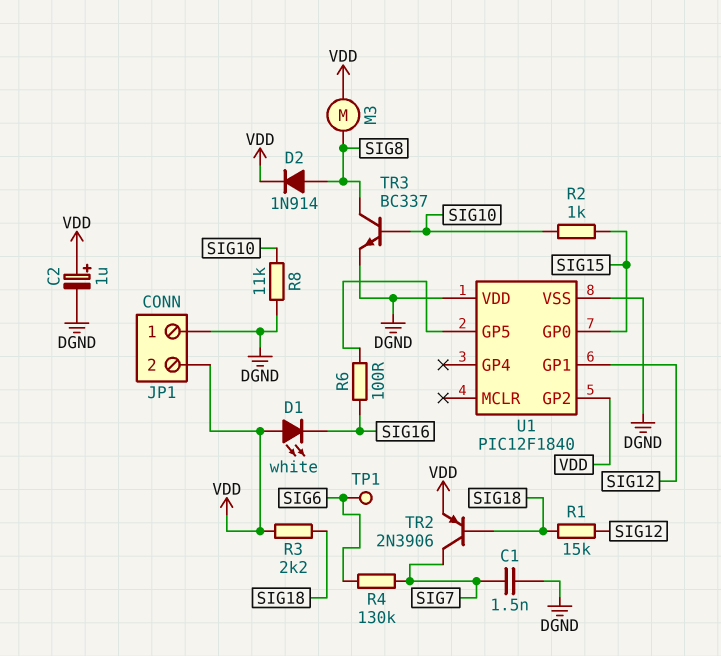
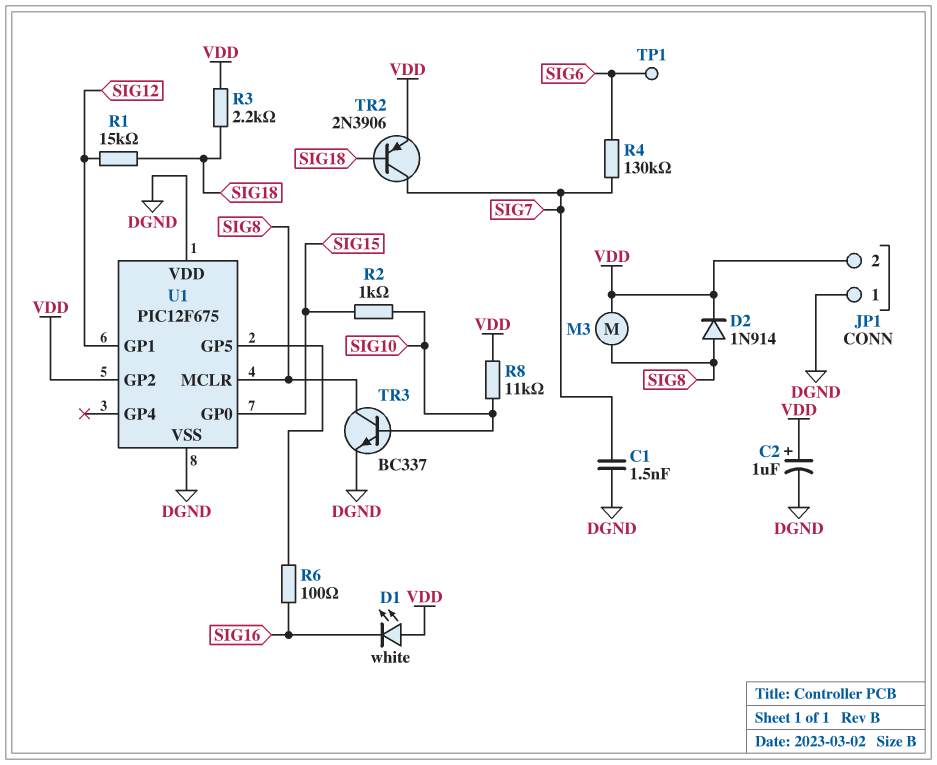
R8: 11k (DGND, SIG10) -> 11k (SIG10, VDD)
U1: PIC12F1840 -> PIC12F675
U1 pin MCLR: none -> SIG8

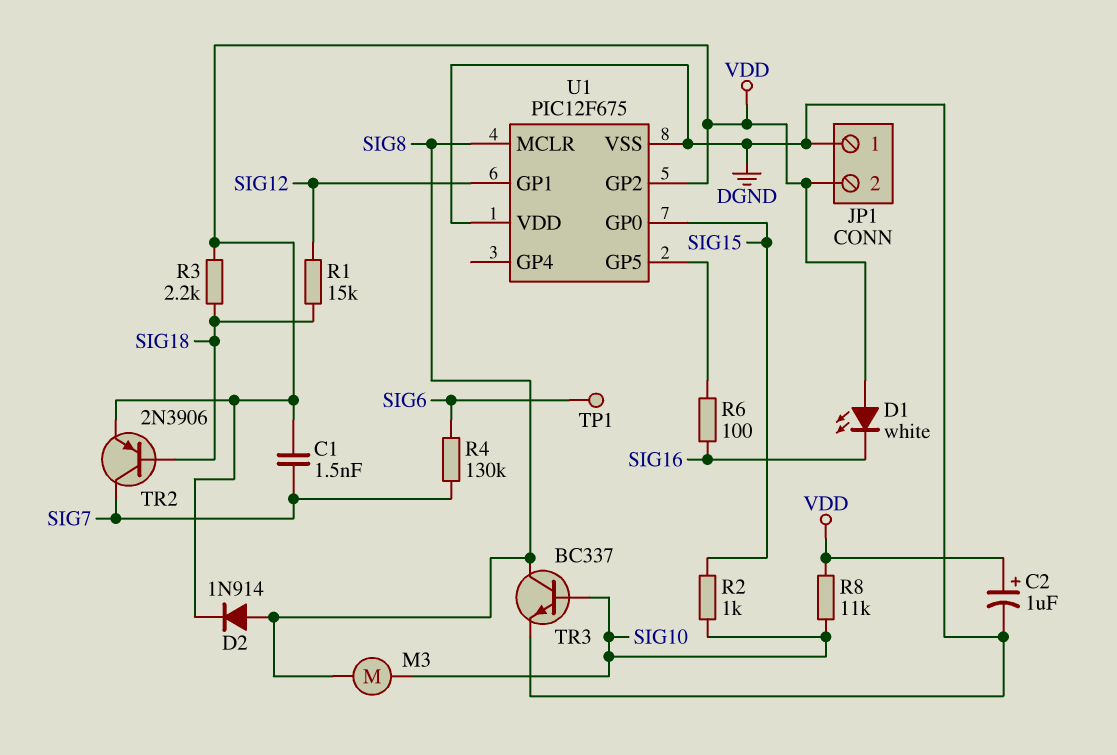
C1: 1.5nF (DGND, SIG7) -> 1.5nF (SIG7, VDD)
M3: motor (SIG8, VDD) -> motor (SIG8, SIG10)

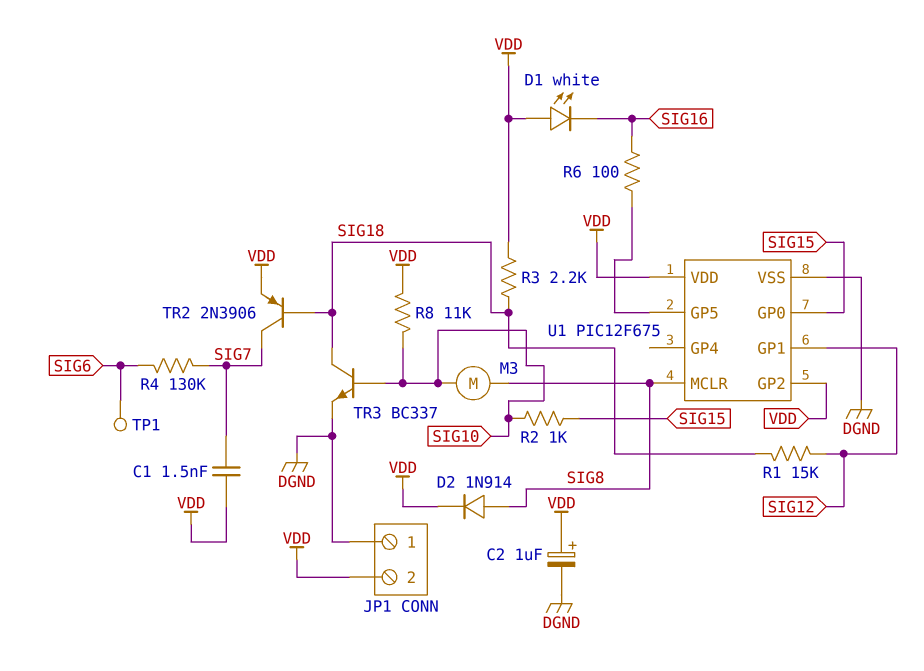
TR3: NPN BC337 (B SIG10, C SIG8, E DGND) -> NPN BC337 (B SIG10, C SIG18, E DGND)
U1 pin VDD: DGND -> VDD

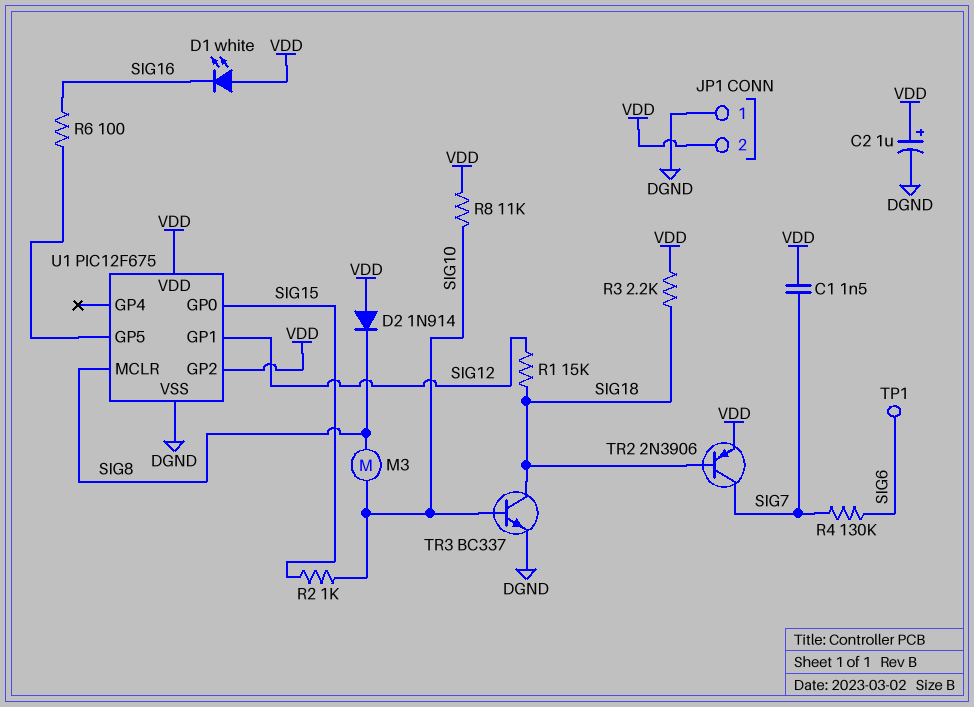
D2: diode 1N914 (A SIG8, K VDD) -> diode 1N914 (A VDD, K SIG8)

